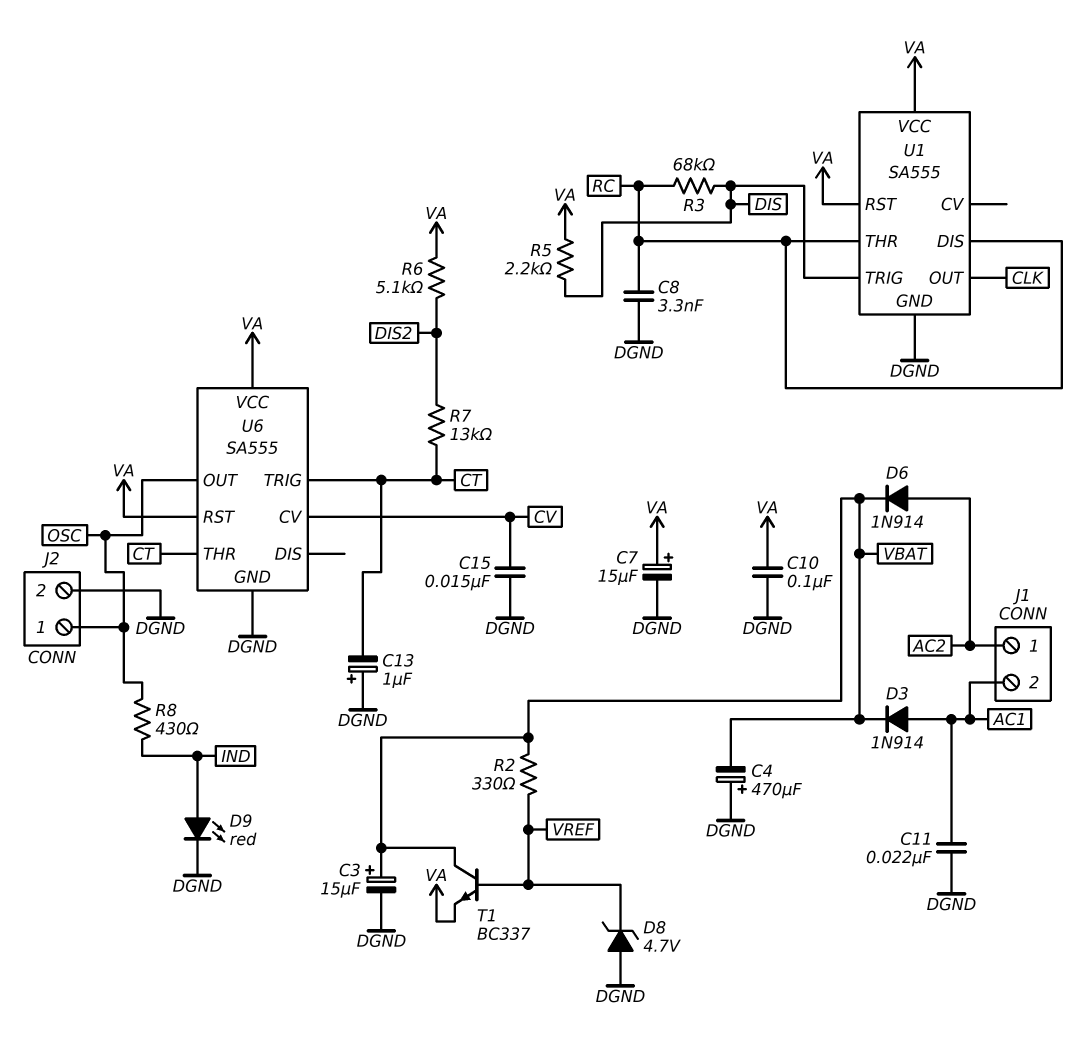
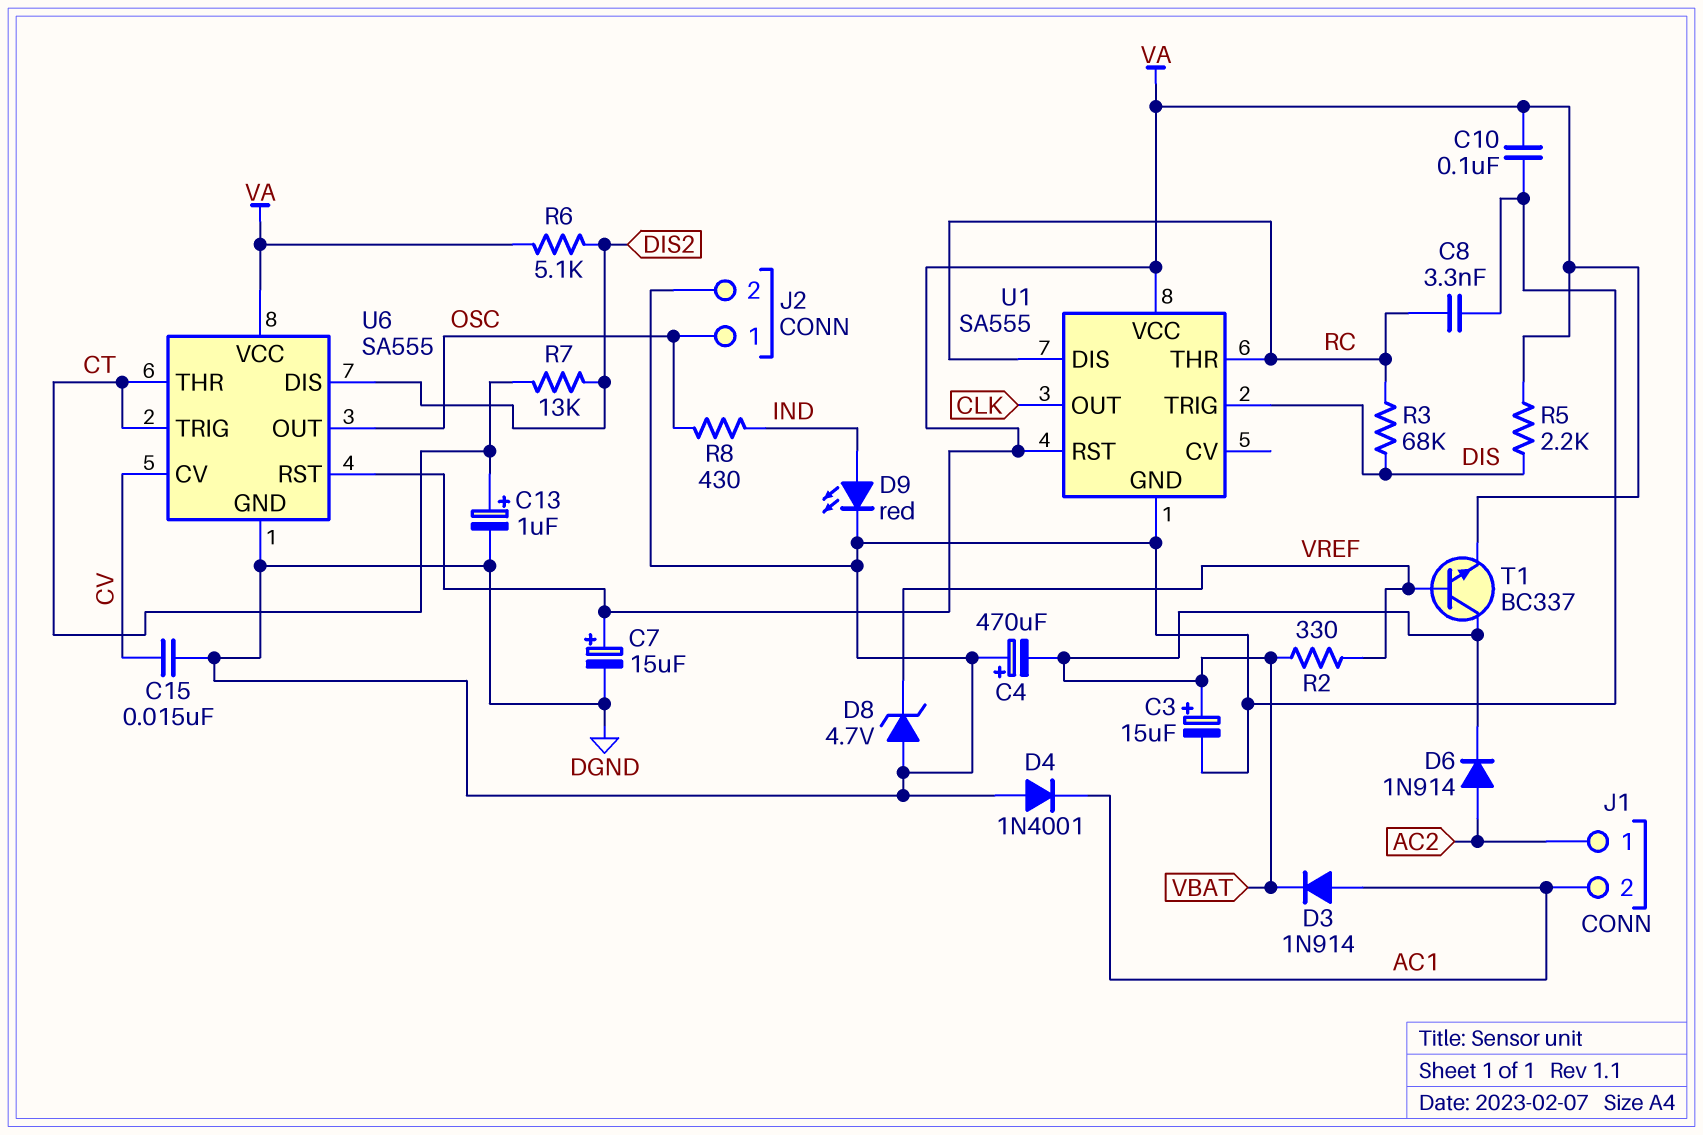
C11: 22nF (AC1, DGND) -> none
C13: 1uF (plus DGND, minus CT) -> 1uF (plus CT, minus DGND)
D4: none -> diode 1N4001 (A DGND, K AC1)
U6 pin DIS: none -> DIS2

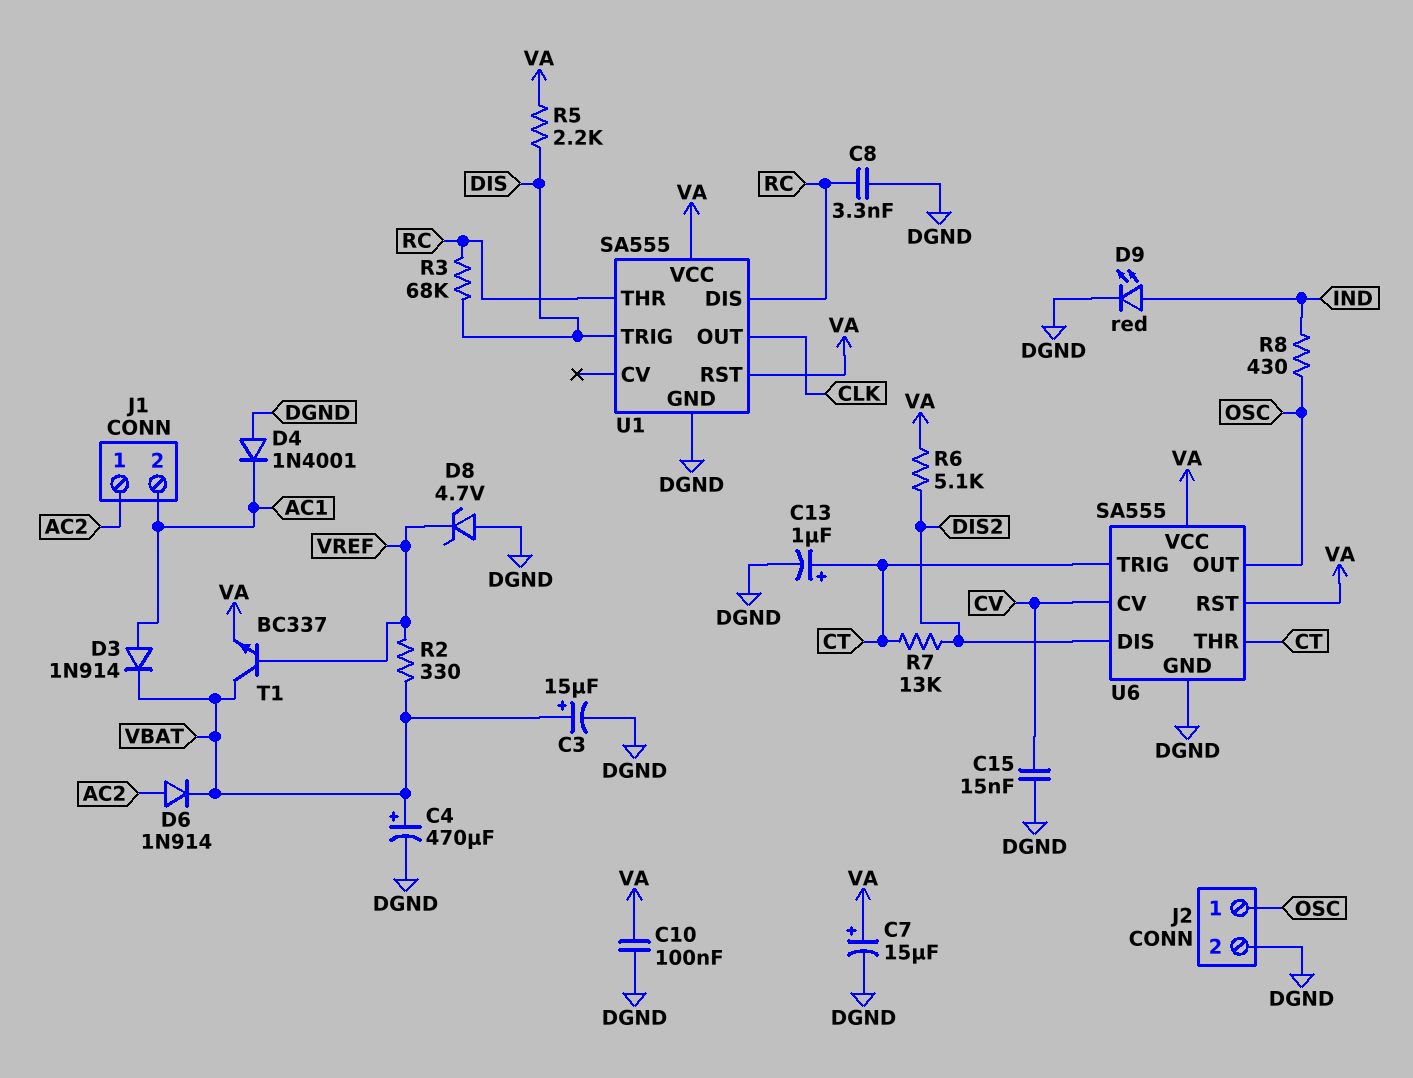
C4: 470uF (plus DGND, minus VBAT) -> 470uF (plus VBAT, minus DGND)

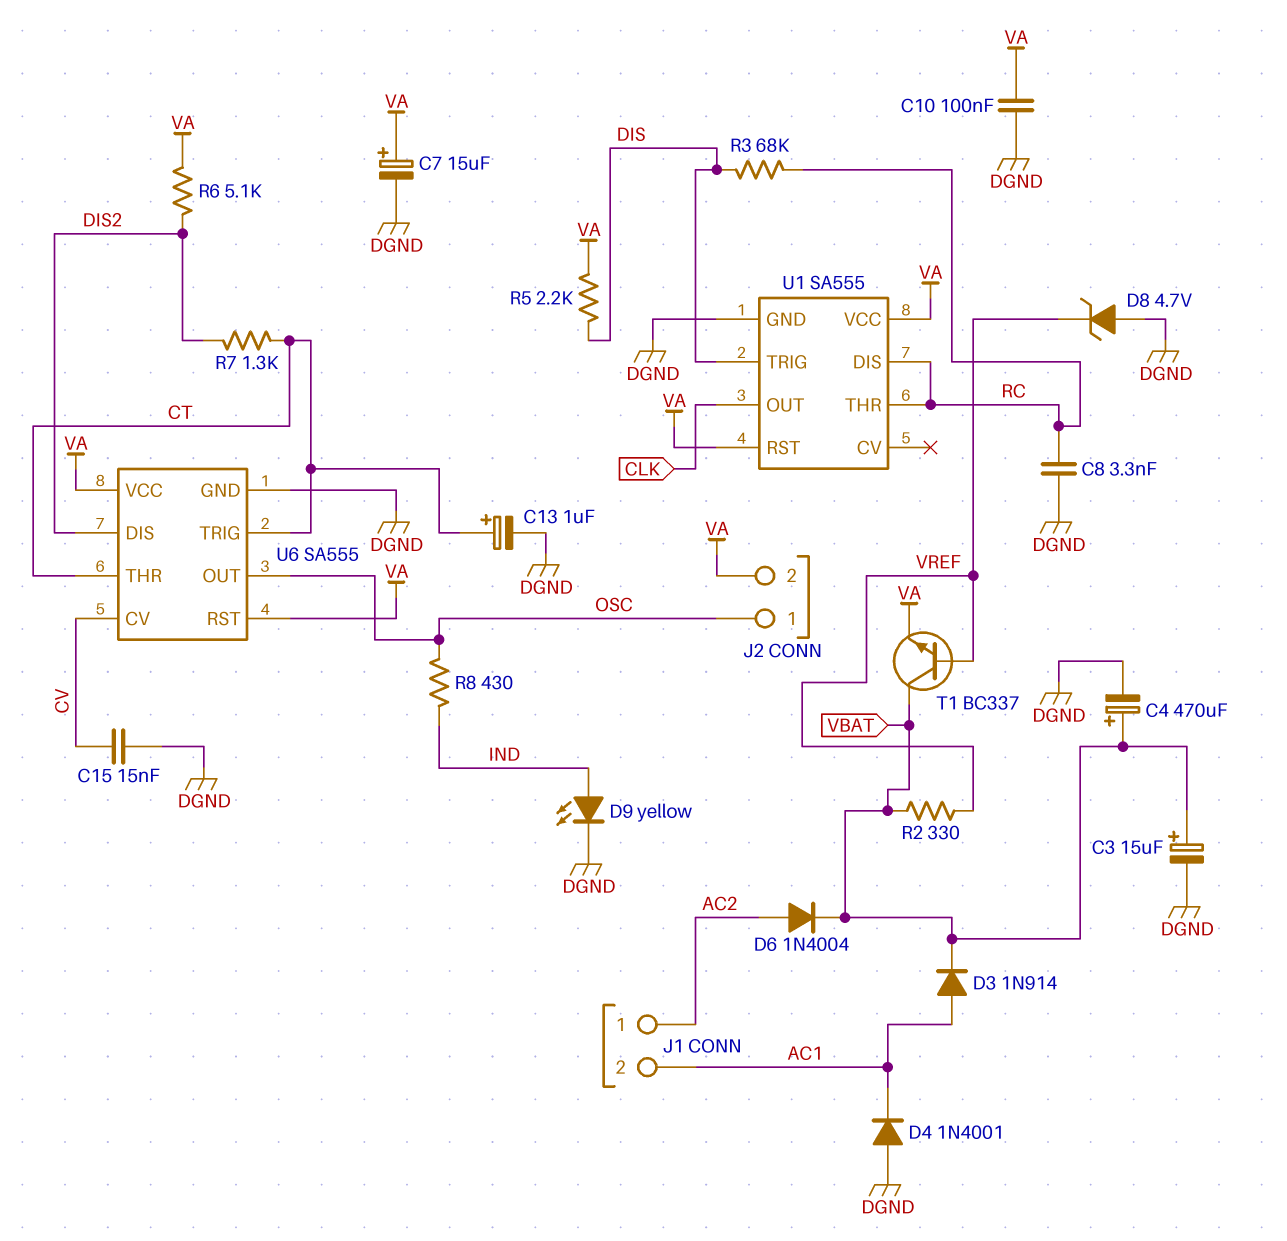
D6: diode 1N914 (A AC2, K VBAT) -> diode 1N4004 (A AC2, K VBAT)
D9: LED red (A IND, K DGND) -> LED yellow (A IND, K DGND)
J2 pin 2: DGND -> VA
R7: 13k (CT, DIS2) -> 1.3k (CT, DIS2)

